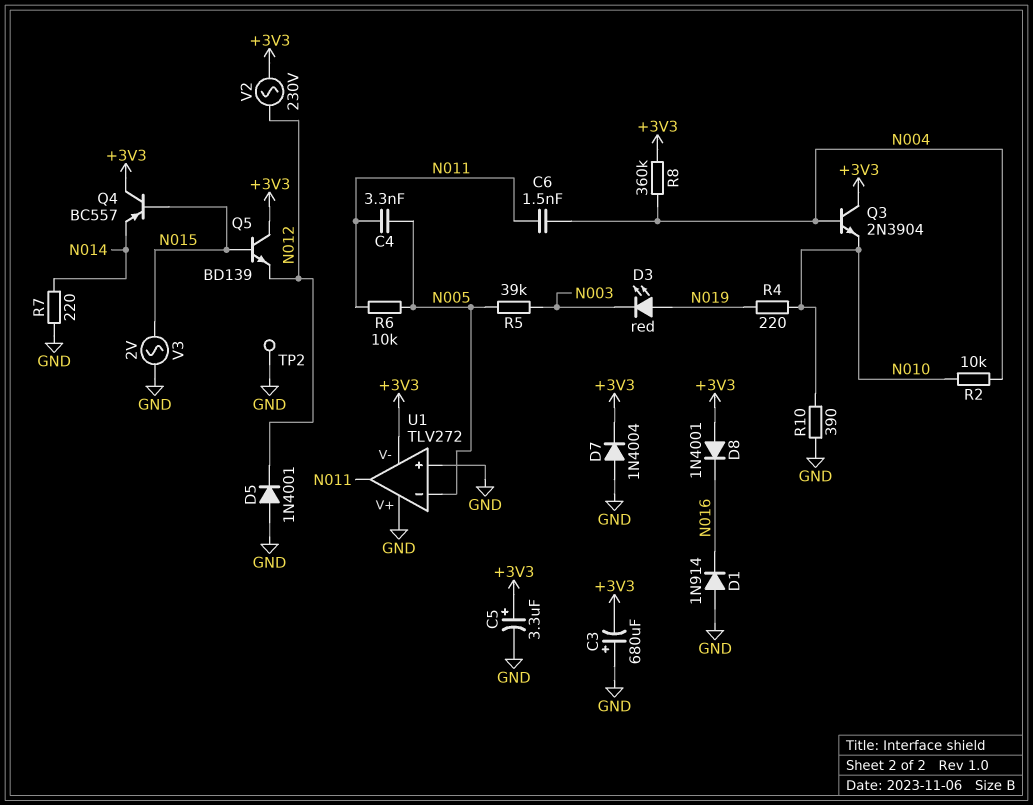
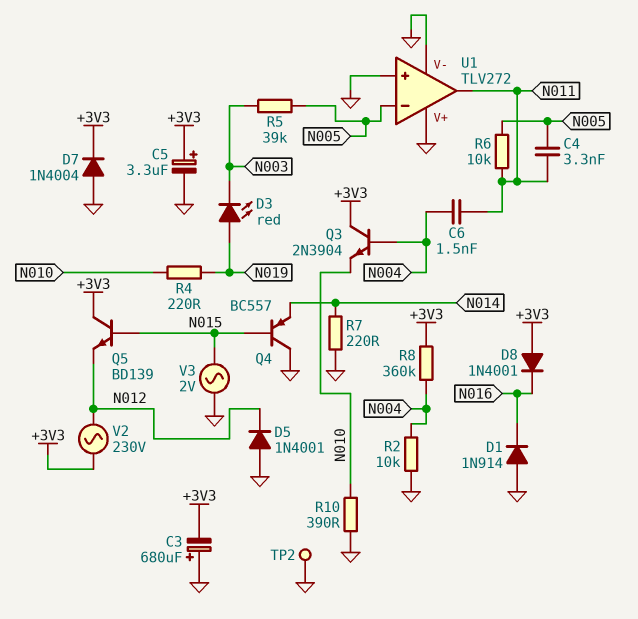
Q4: PNP BC557 (B N015, C +3V3, E N014) -> PNP BC557 (B N015, C GND, E N014)
R2: 10k (N004, N010) -> 10k (GND, N004)
U1 pin V-: +3V3 -> GND

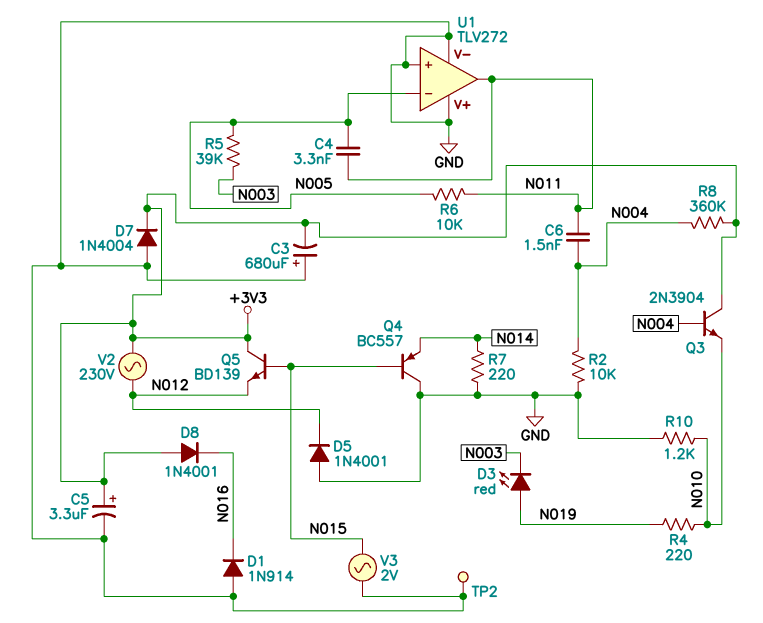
R10: 390 (GND, N010) -> 1.2k (GND, N010)

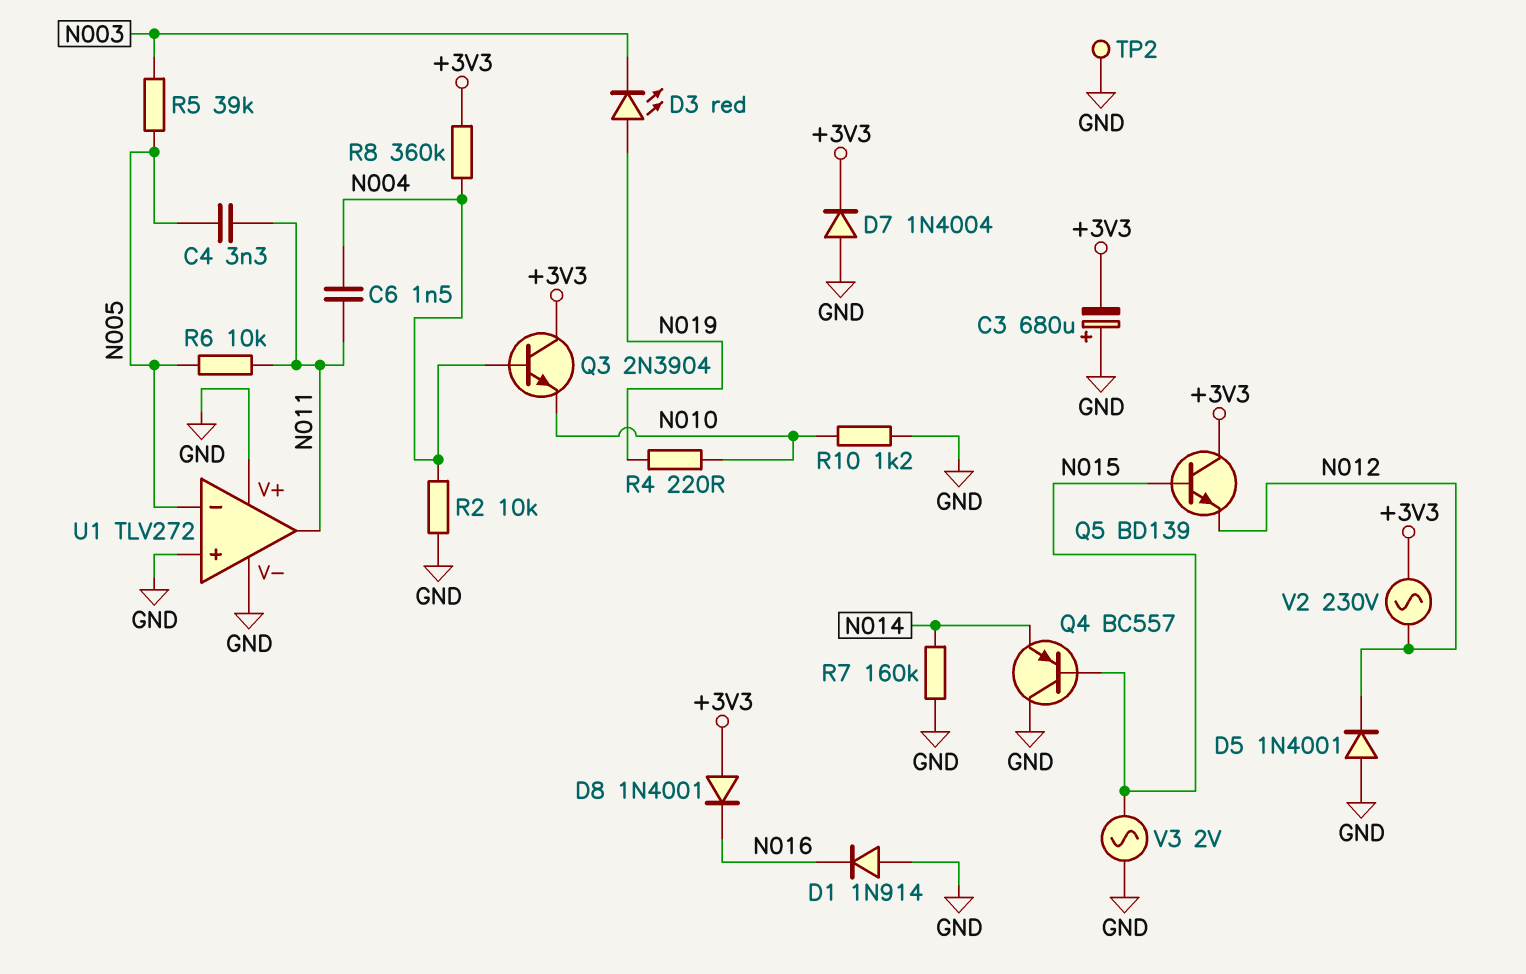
C5: 3.3uF (plus +3V3, minus GND) -> none
R7: 220 (GND, N014) -> 160k (GND, N014)

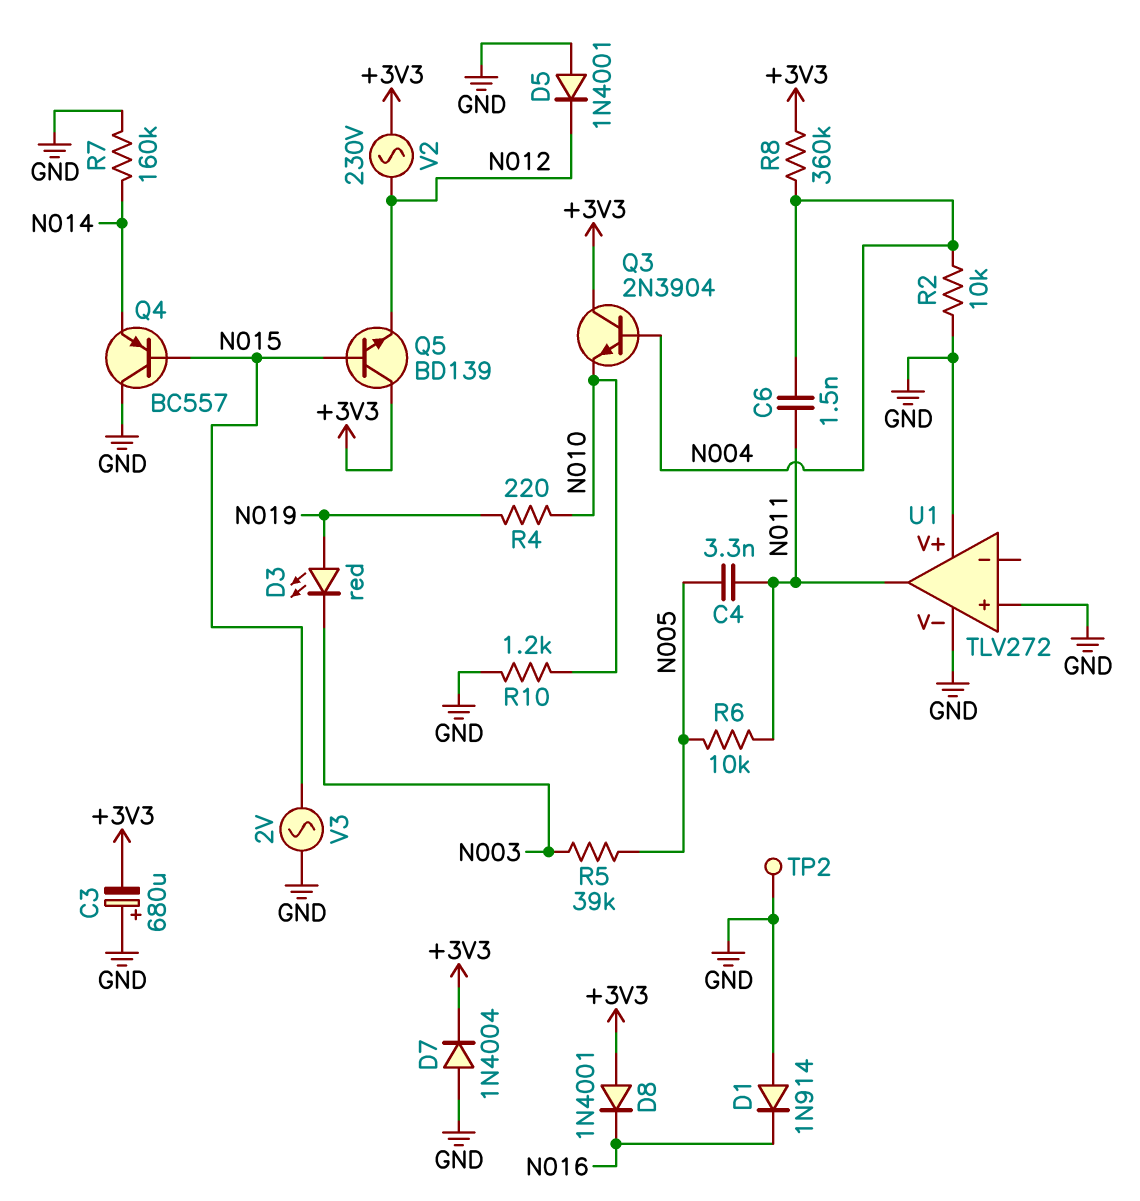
U1 pin in-: N005 -> none

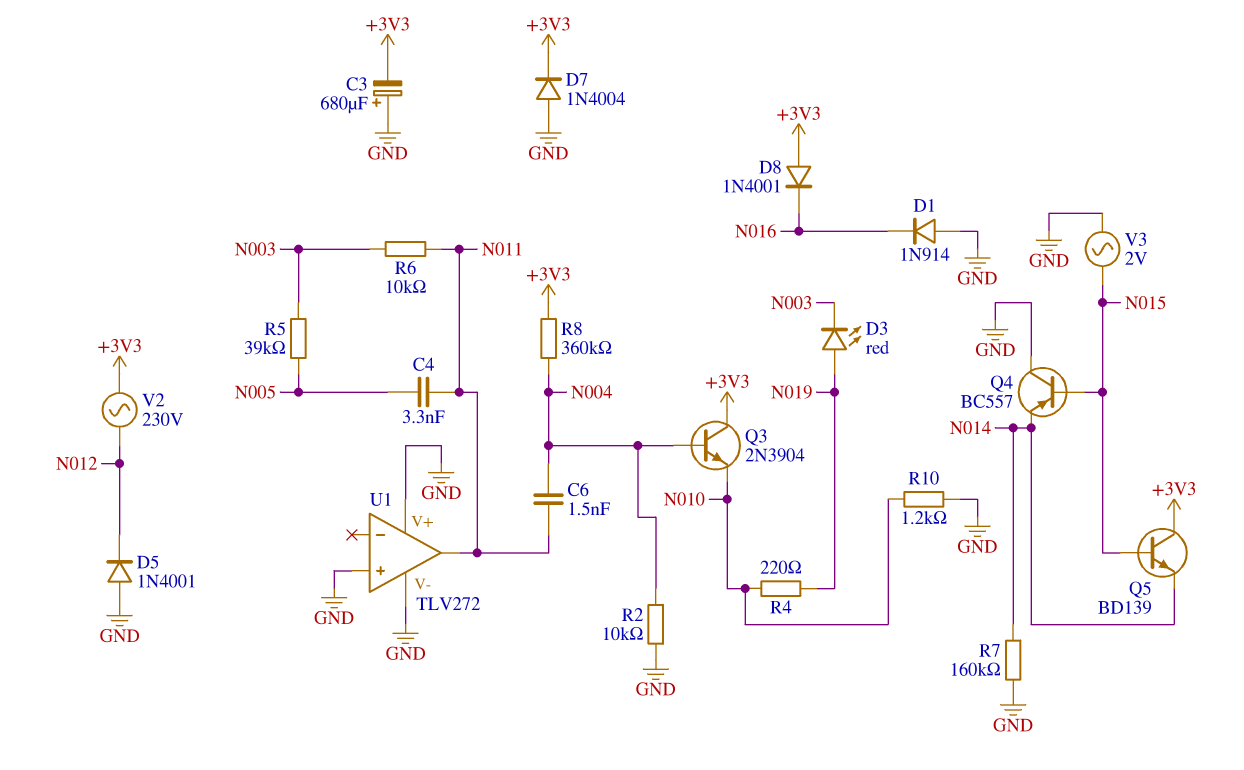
Q5: NPN BD139 (B N015, C +3V3, E N012) -> NPN BD139 (B N015, C +3V3, E N014)
R6: 10k (N005, N011) -> 10k (N003, N011)
TP2: test point (GND) -> none

